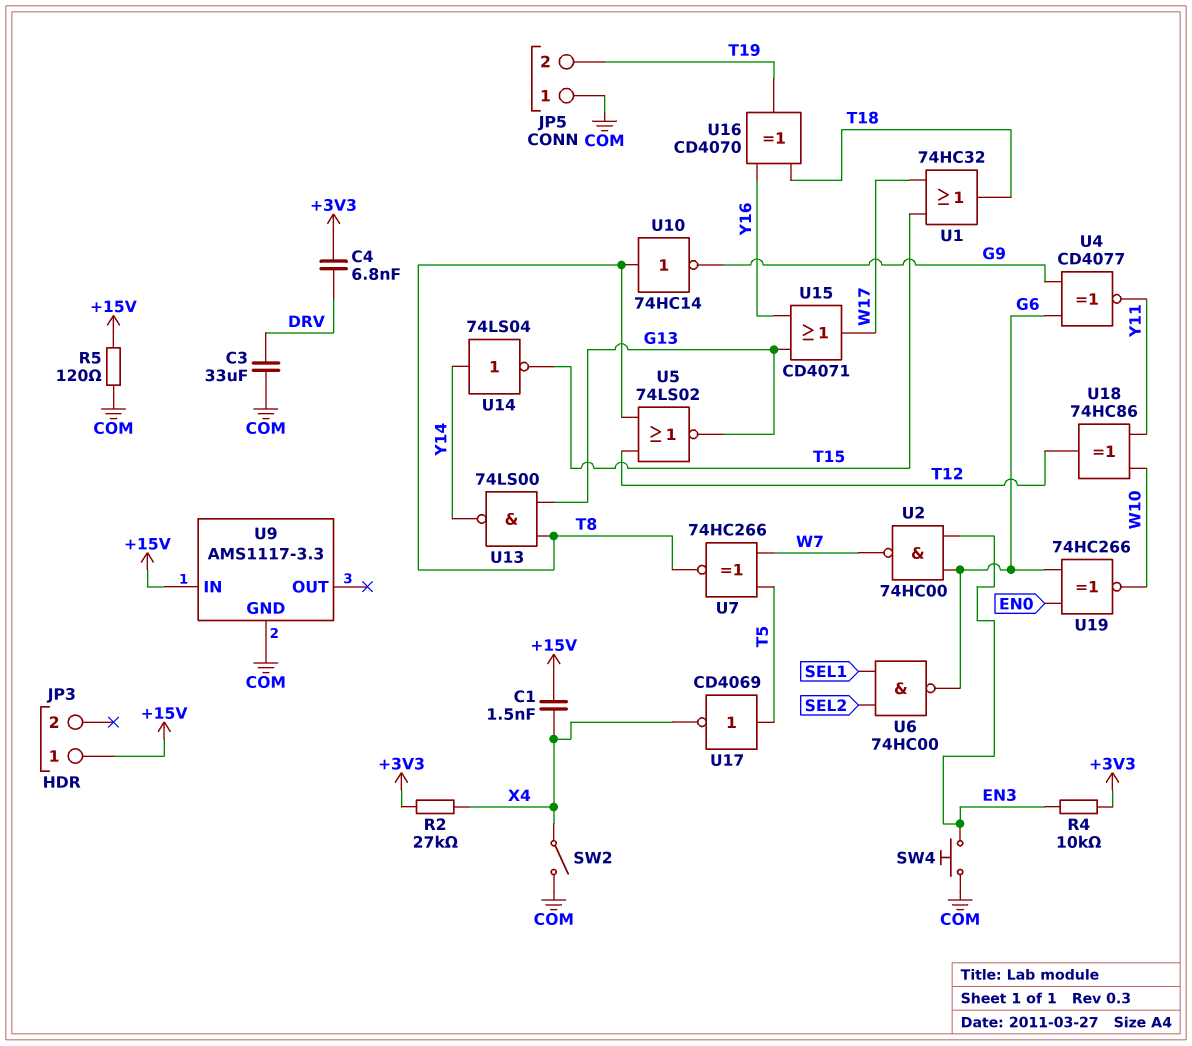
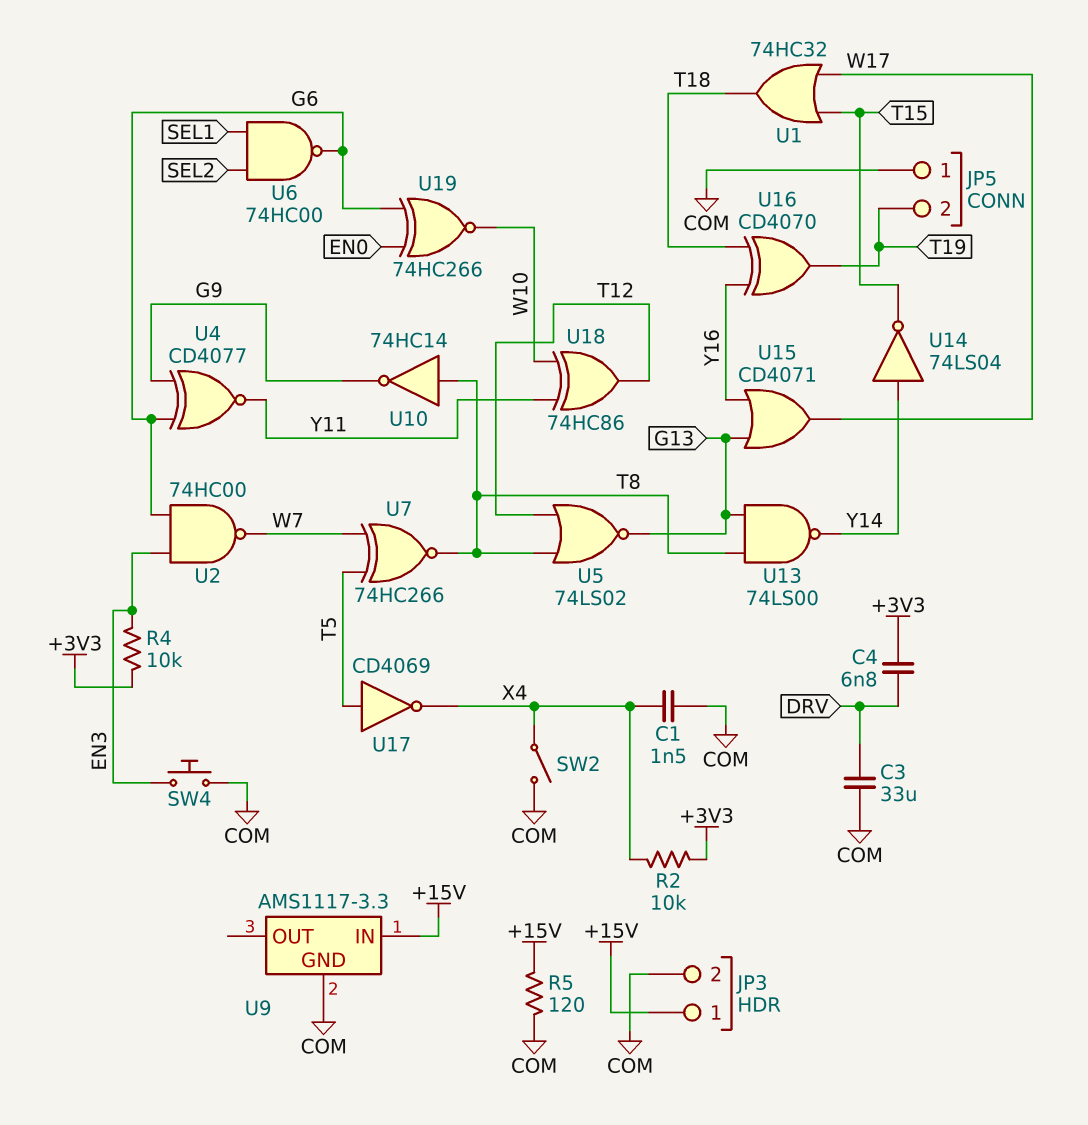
C1: 1.5nF (+15V, X4) -> 1.5nF (COM, X4)
JP3 pin 2: none -> COM
R2: 27k (+3V3, X4) -> 10k (+3V3, X4)

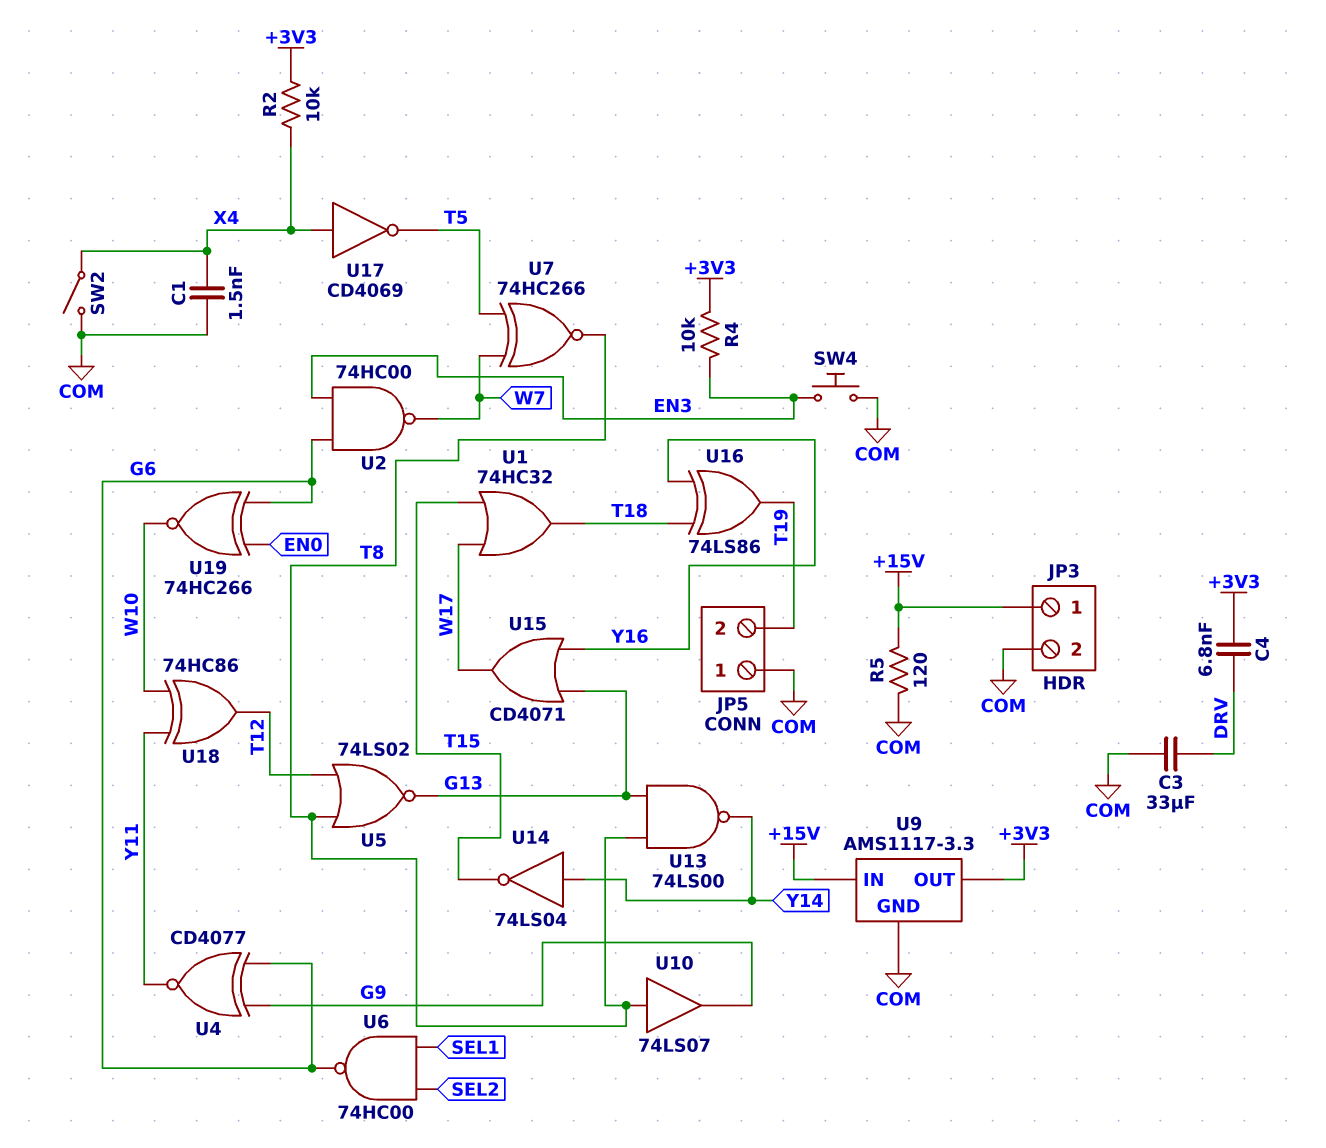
U9 pin OUT: none -> +3V3
U10: NOT 74HC14 (in T8, out G9) -> buffer 74LS07 (in T8, out G9)
U16: XOR CD4070 (in T18, in Y16, out T19) -> XOR 74LS86 (in T18, in Y16, out T19)
U17: NOT CD4069 (in T5, out X4) -> NOT CD4069 (in X4, out T5)

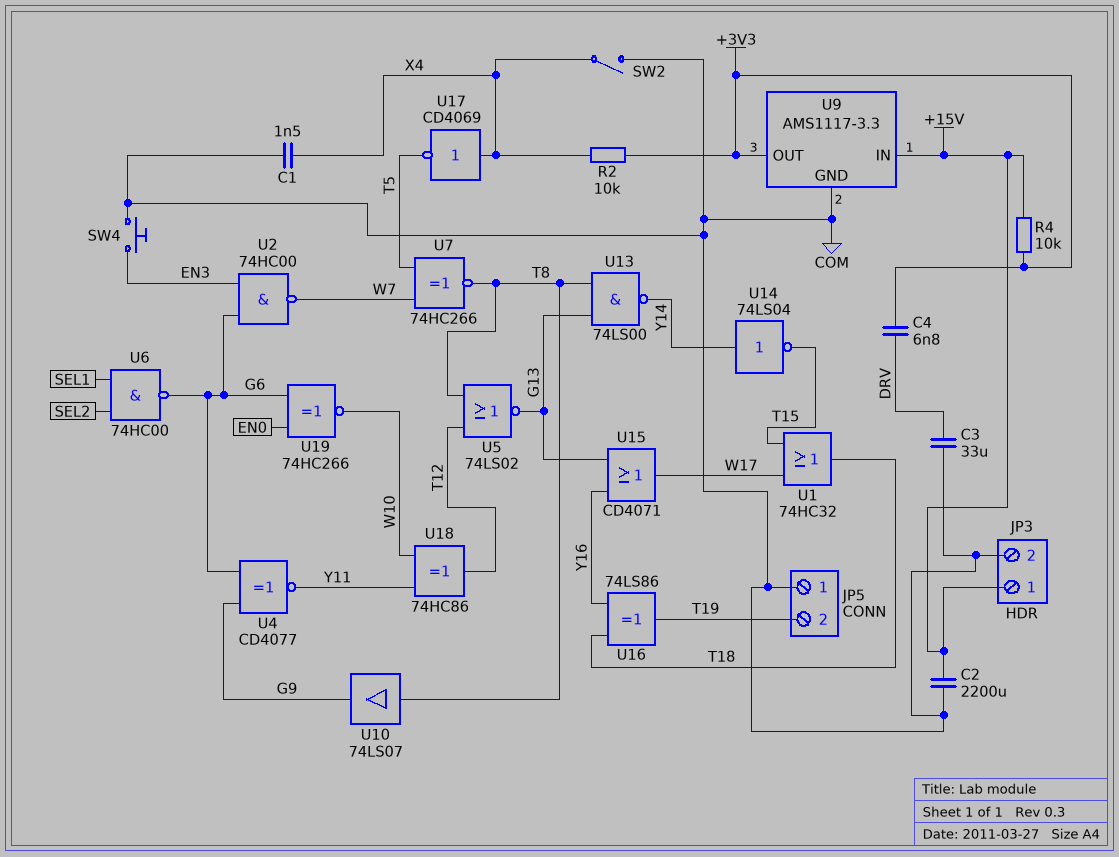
C2: none -> 2200uF (+15V, COM)
R4: 10k (+3V3, EN3) -> 10k (+3V3, +15V)
R5: 120 (+15V, COM) -> none

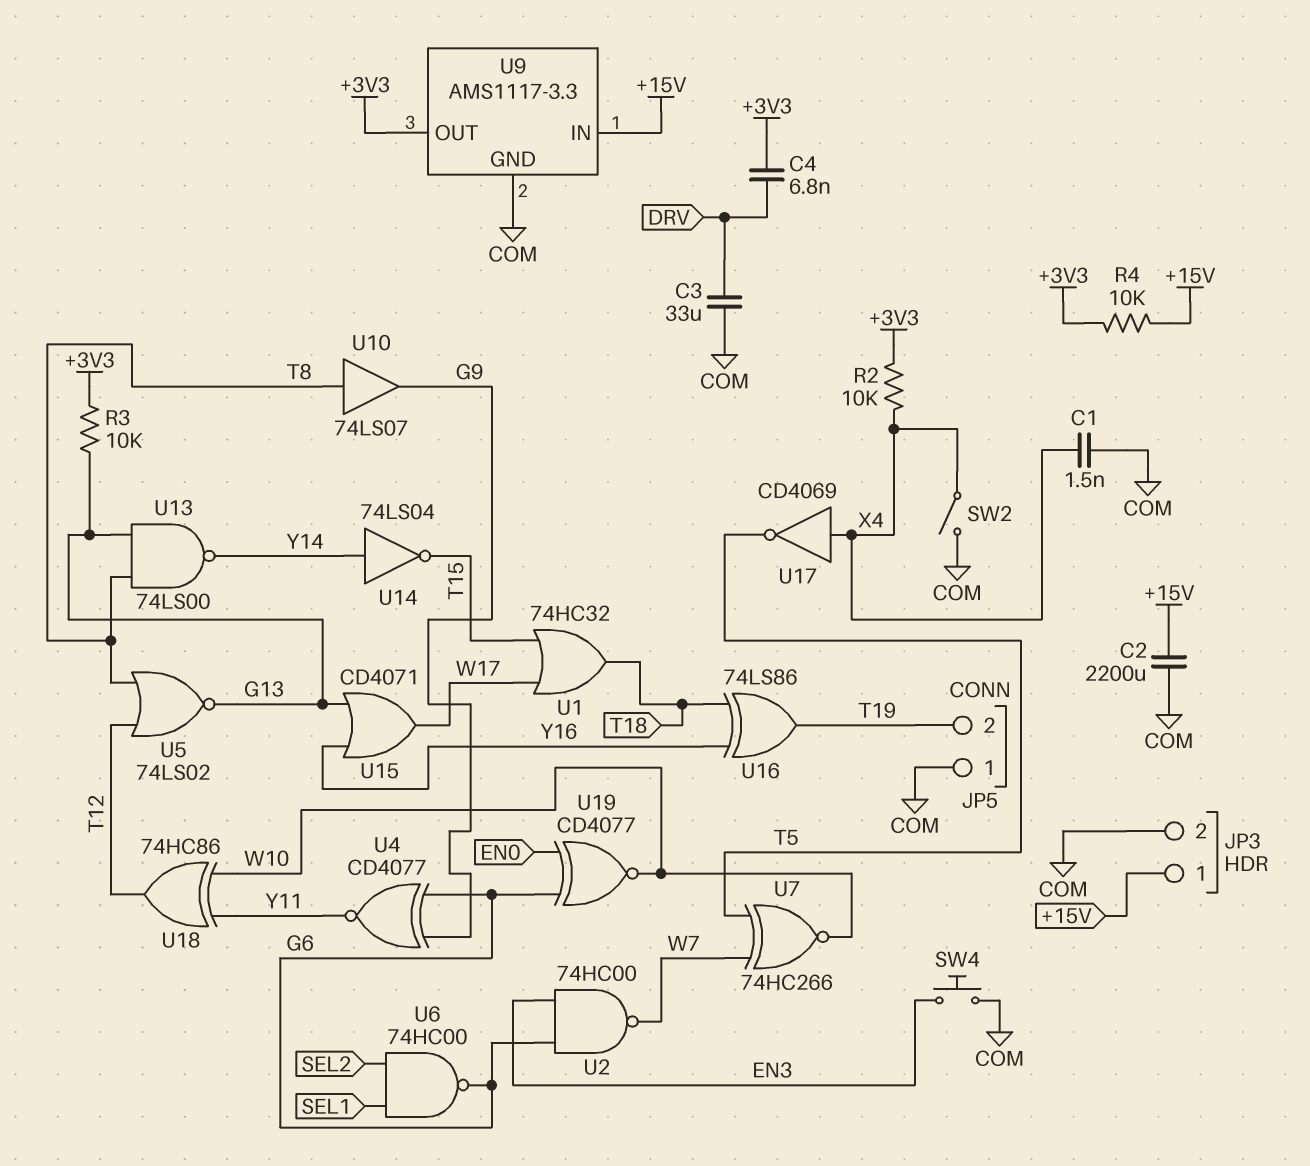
R3: none -> 10k (+3V3, G13)
U7: XNOR 74HC266 (in T5, in W7, out T8) -> XNOR 74HC266 (in T5, in W7, out W10)
U19: XNOR 74HC266 (in EN0, in G6, out W10) -> XNOR CD4077 (in EN0, in G6, out W10)

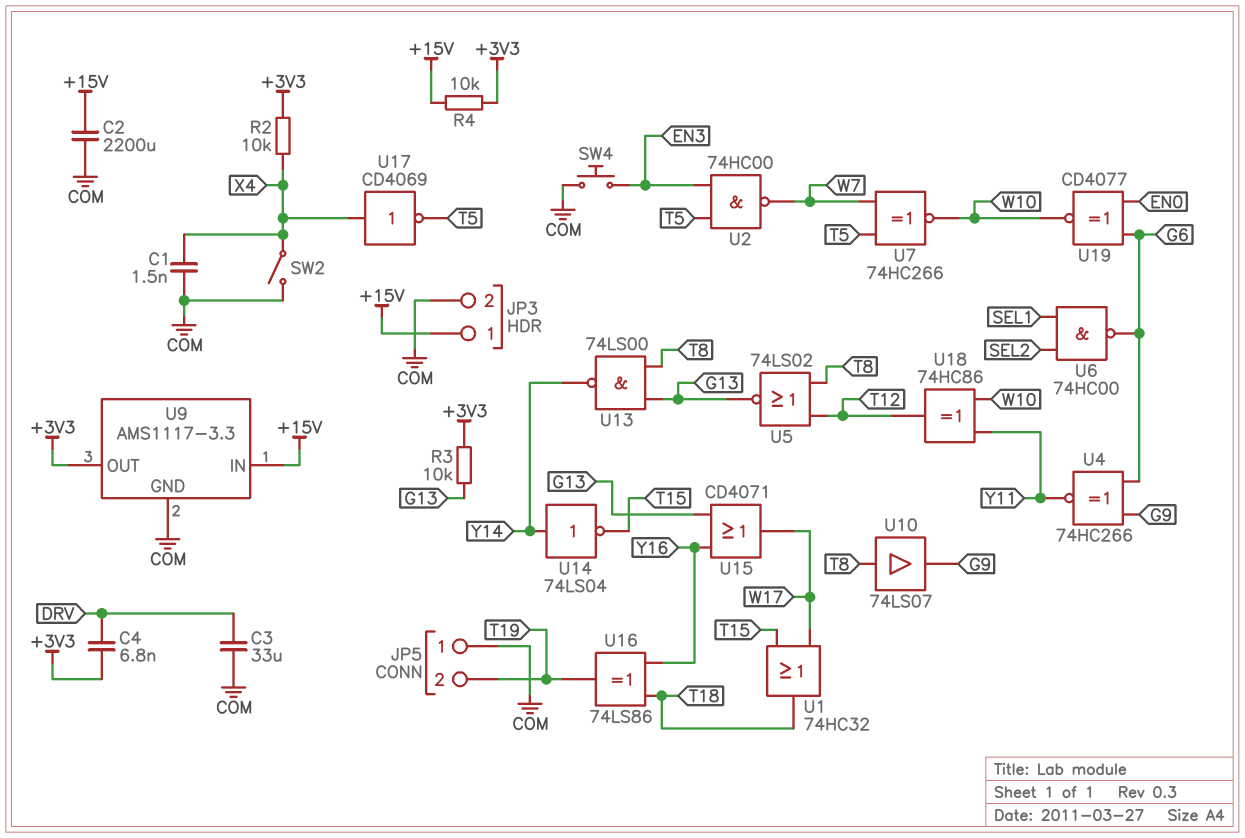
U2: NAND 74HC00 (in EN3, in G6, out W7) -> NAND 74HC00 (in EN3, in T5, out W7)
U4: XNOR CD4077 (in G6, in G9, out Y11) -> XNOR 74HC266 (in G6, in G9, out Y11)

